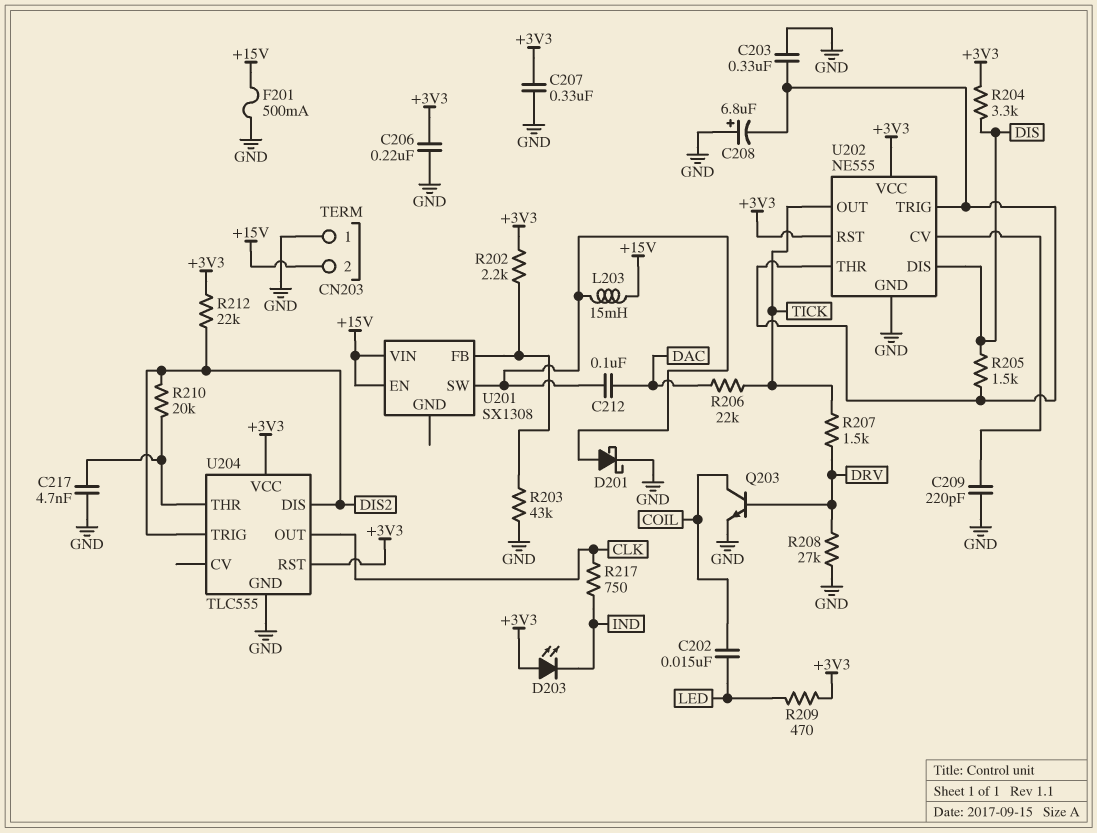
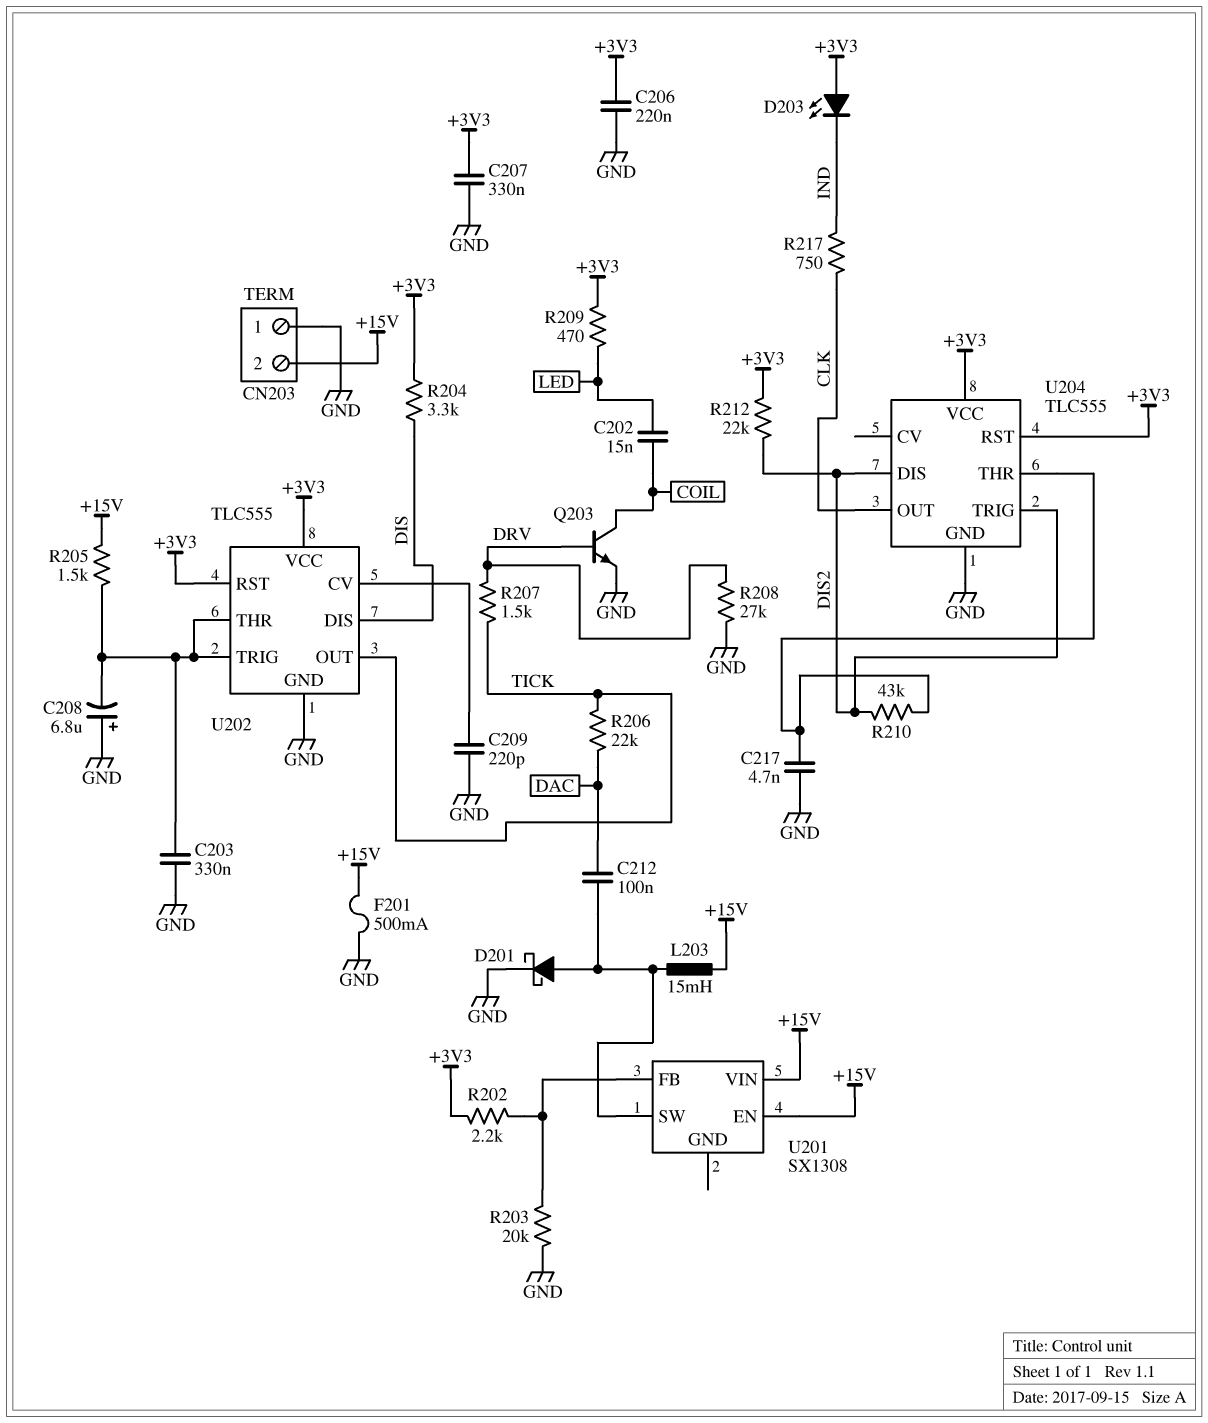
R203: 43k (GND, U201/FB) -> 20k (GND, U201/FB)
R205: 1.5k (DIS, U202/THR) -> 1.5k (+15V, U202/THR)
R210: 20k (DIS2, U204/THR) -> 43k (DIS2, U204/THR)
U202: NE555 -> TLC555

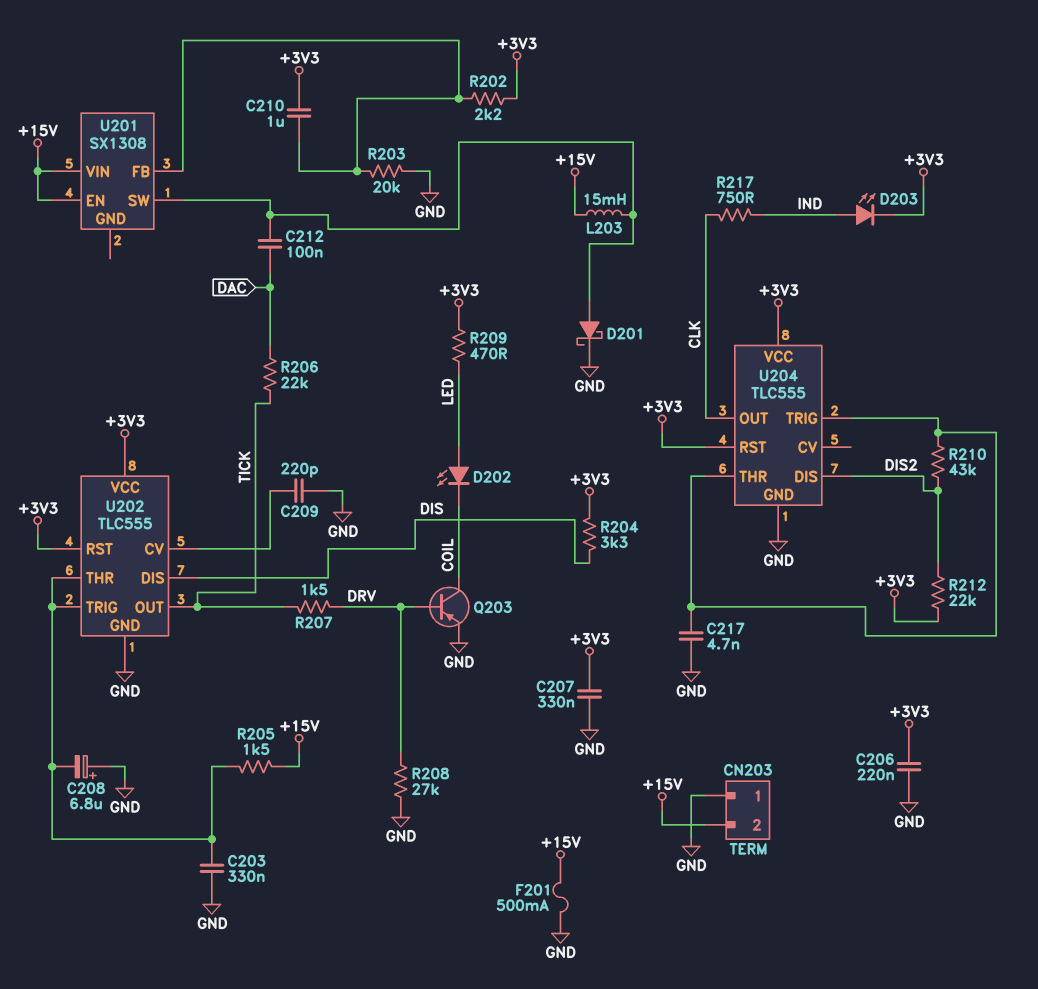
C202: 15nF (COIL, LED) -> none
C210: none -> 1uF (+3V3, U201/FB)
D202: none -> LED (A LED, K COIL)
D203: LED (A +3V3, K IND) -> LED (A IND, K +3V3)
Q203: NPN (B DRV, C COIL, E GND) -> PNP (B DRV, C COIL, E GND)
U204 pin TRIG: DIS2 -> U204/THR

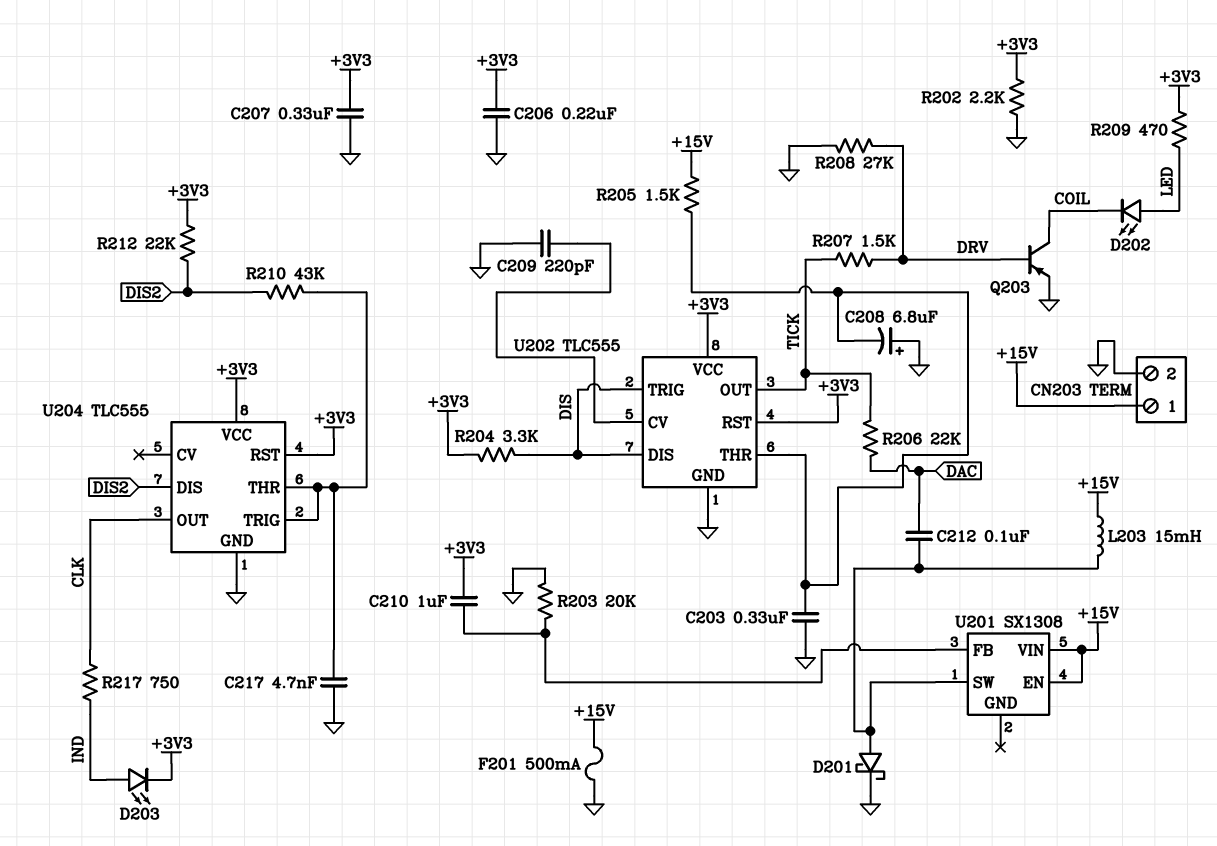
CN203 pin 1: GND -> +15V
CN203 pin 2: +15V -> GND
R202: 2.2k (+3V3, U201/FB) -> 2.2k (+3V3, GND)
U202 pin TRIG: U202/THR -> DIS

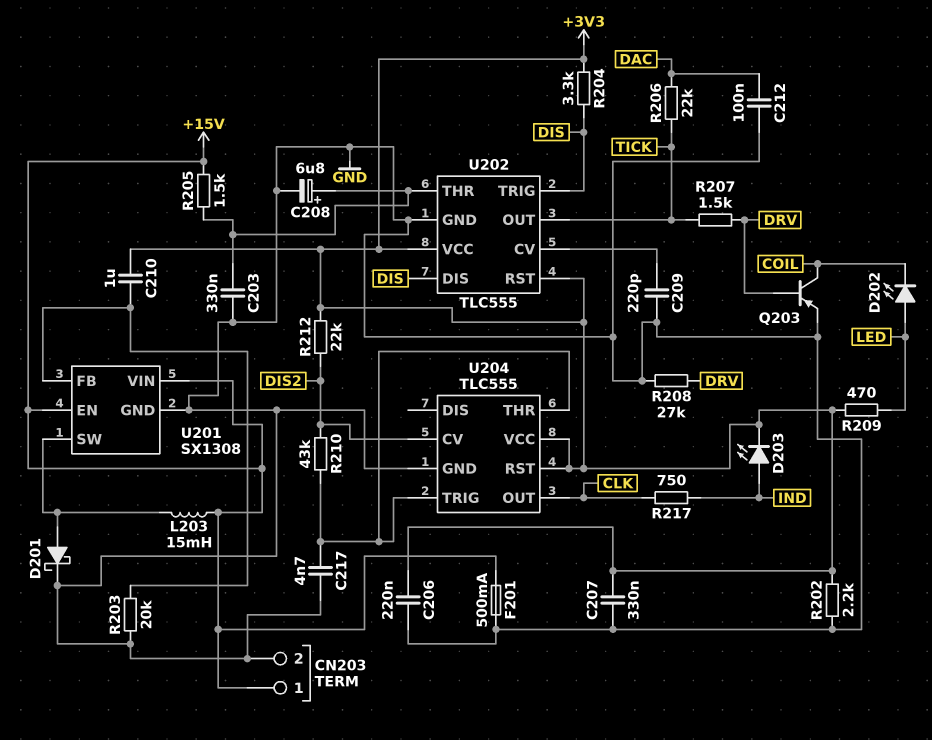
C208: 6.8uF (plus GND, minus U202/THR) -> 6.8uF (plus U202/THR, minus GND)
C212: 100nF (DAC, U201/SW) -> 100nF (DAC, GND)
U201 pin GND: none -> GND
U204 pin CV: none -> DIS2
U204 pin DIS: DIS2 -> none

